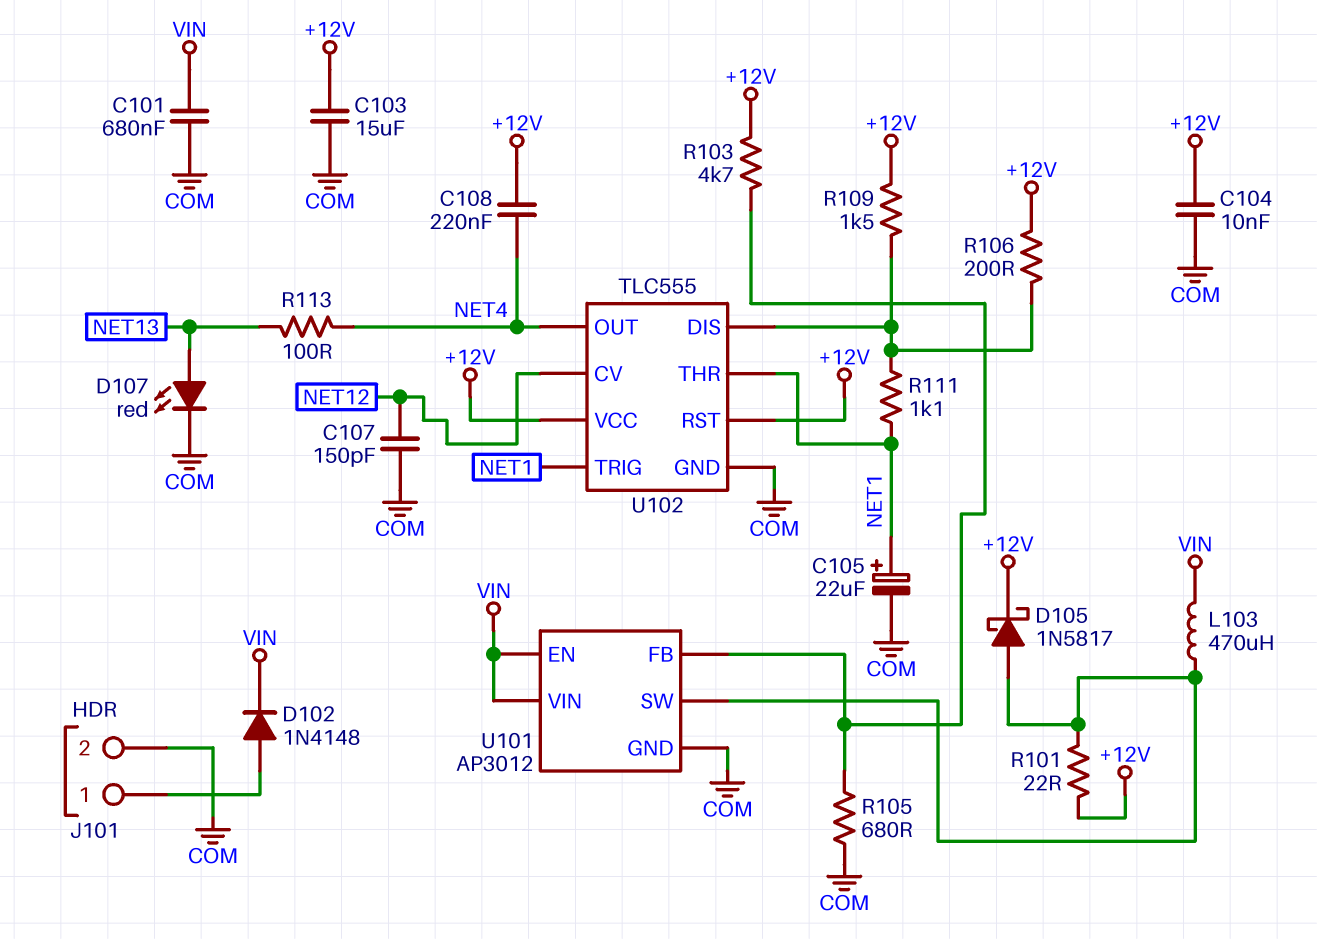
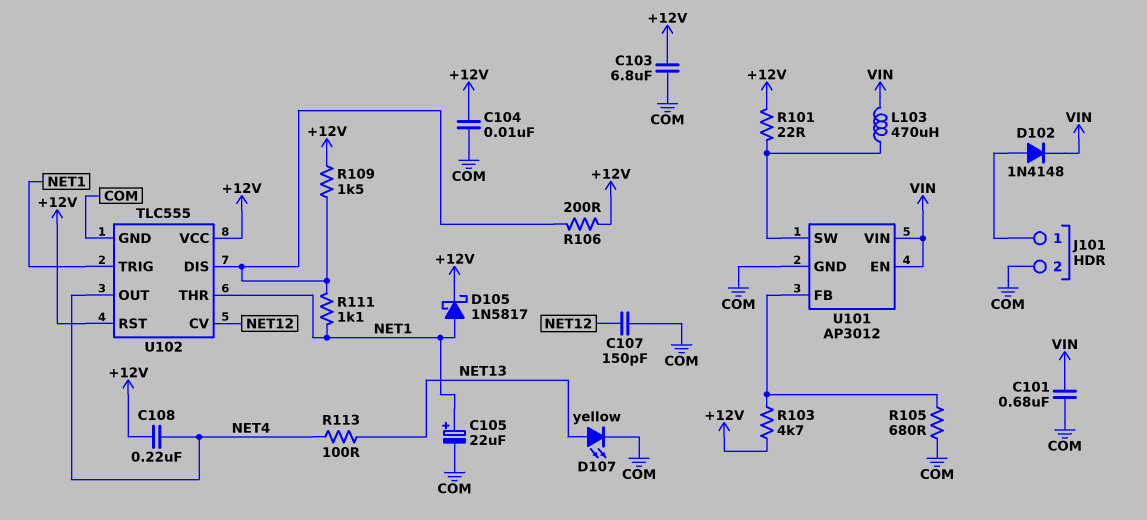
C103: 15uF (+12V, COM) -> 6.8uF (+12V, COM)
D105: schottky 1N5817 (A U101/SW, K +12V) -> schottky 1N5817 (A NET1, K +12V)
D107: LED red (A NET13, K COM) -> LED yellow (A NET13, K COM)

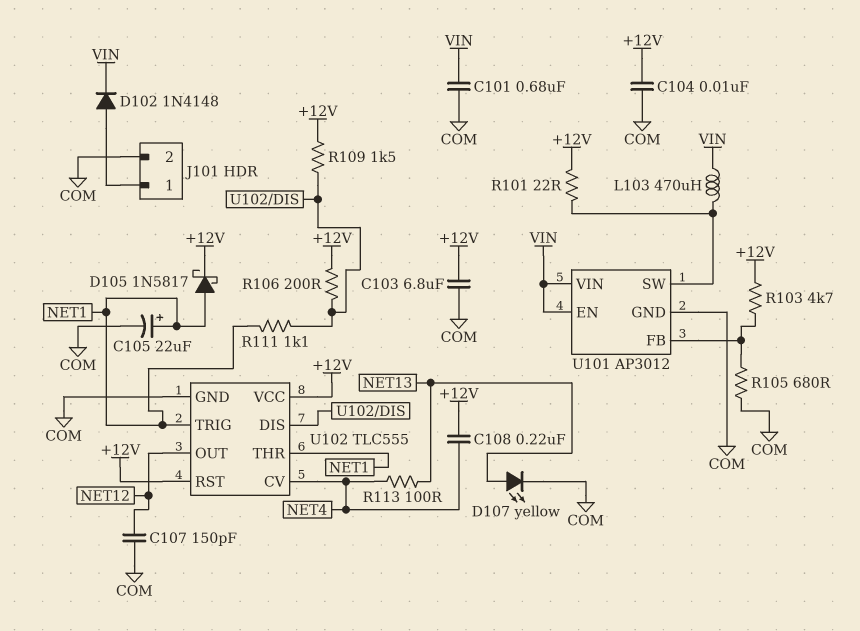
U102 pin CV: NET12 -> NET4
U102 pin OUT: NET4 -> NET12

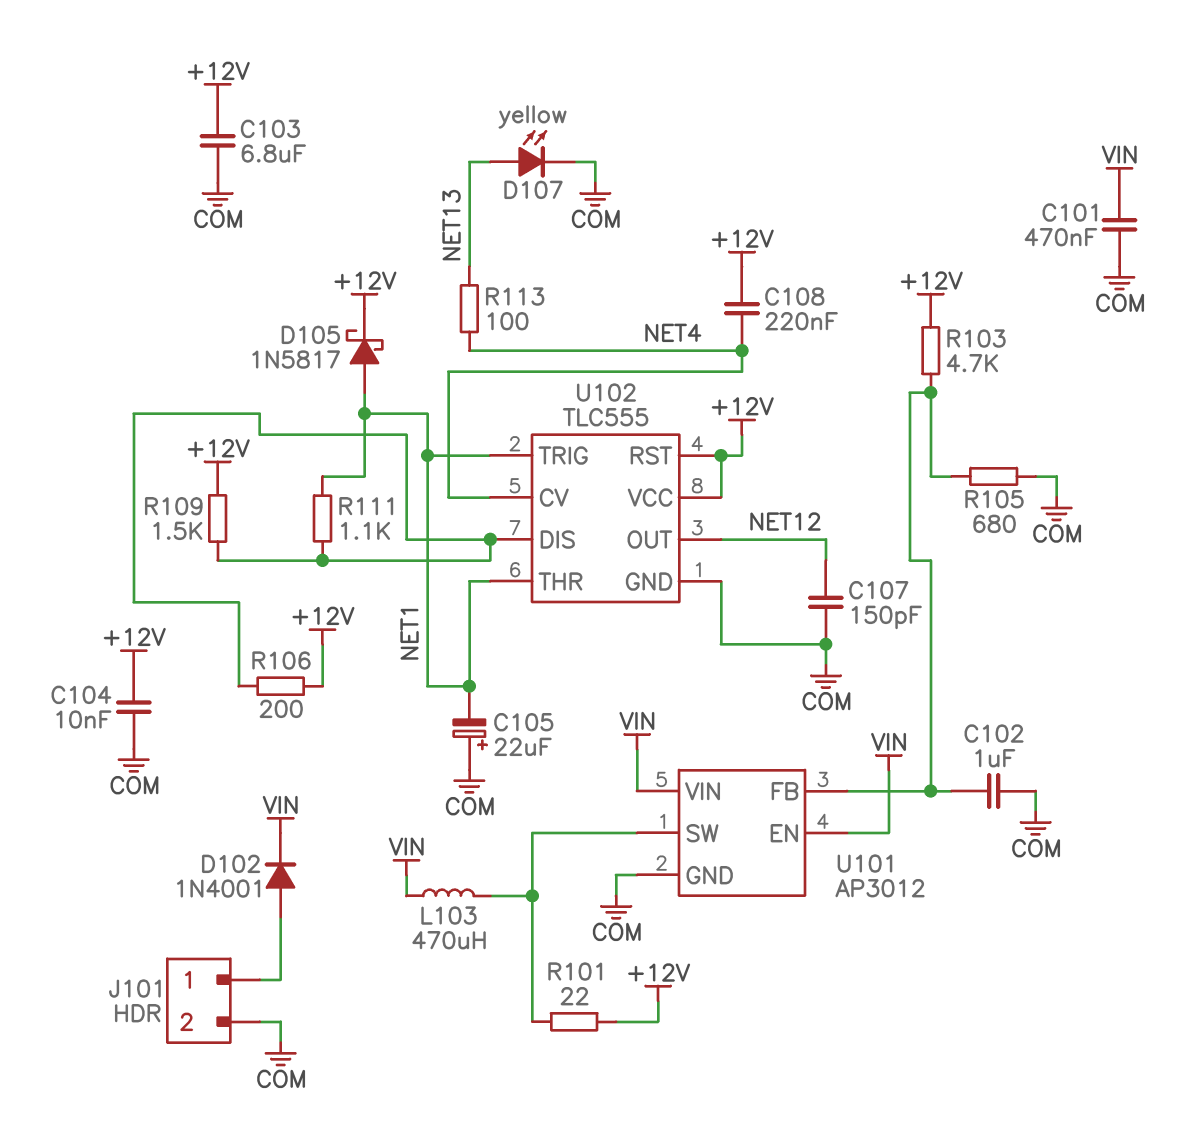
C101: 680nF (COM, VIN) -> 470nF (COM, VIN)
C102: none -> 1uF (COM, U101/FB)
C105: 22uF (plus NET1, minus COM) -> 22uF (plus COM, minus NET1)
D102: diode 1N4148 (A J101/1, K VIN) -> diode 1N4001 (A J101/1, K VIN)

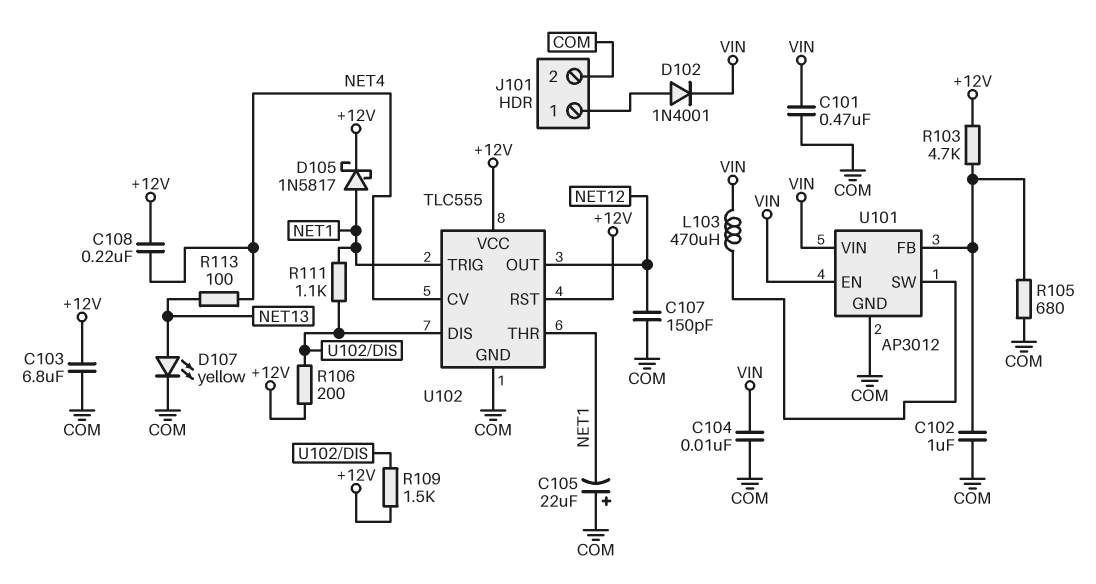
C104: 10nF (+12V, COM) -> 10nF (COM, VIN)
R101: 22 (+12V, U101/SW) -> none

